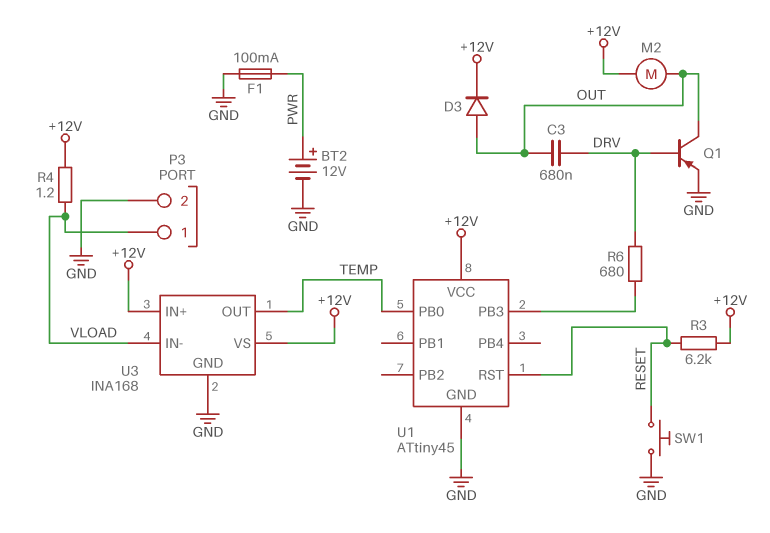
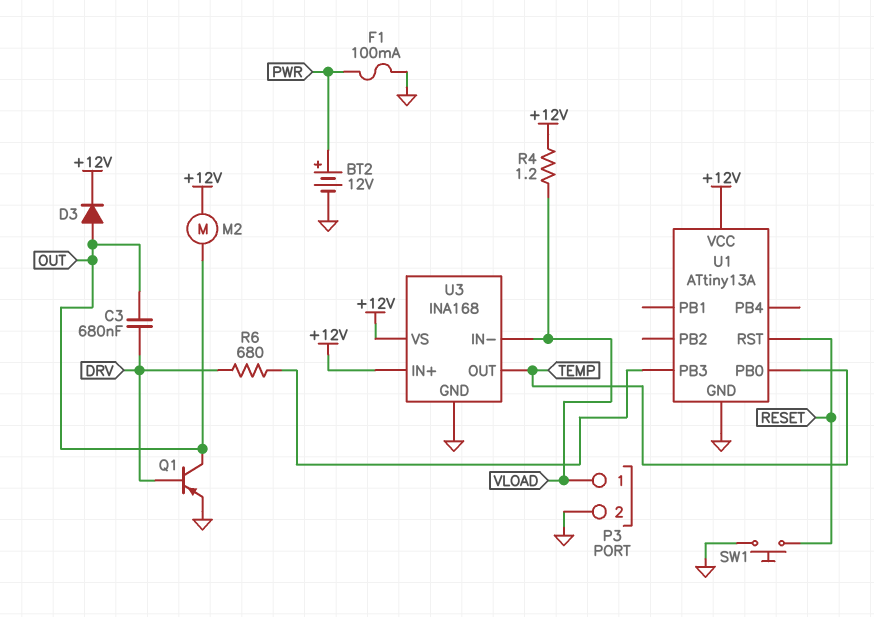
R3: 6.2k (+12V, RESET) -> none
U1: ATtiny45 -> ATtiny13A

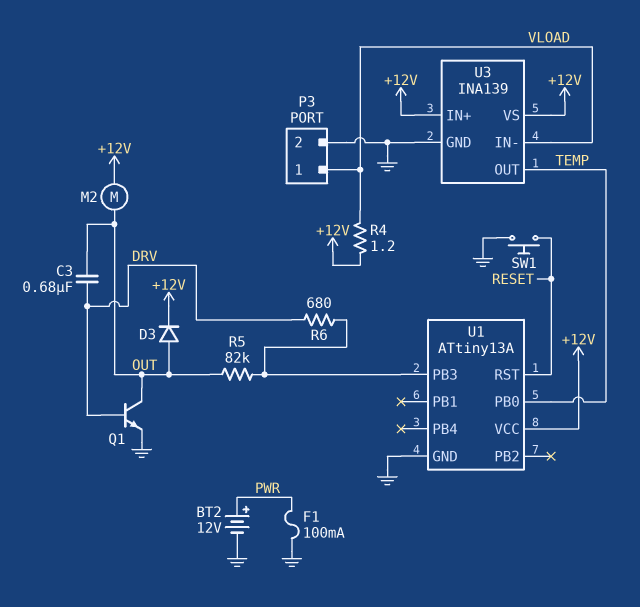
Q1: PNP (B DRV, C OUT, E GND) -> NPN (B DRV, C OUT, E GND)
R5: none -> 82k (OUT, U1/PB3)
U3: INA168 -> INA139

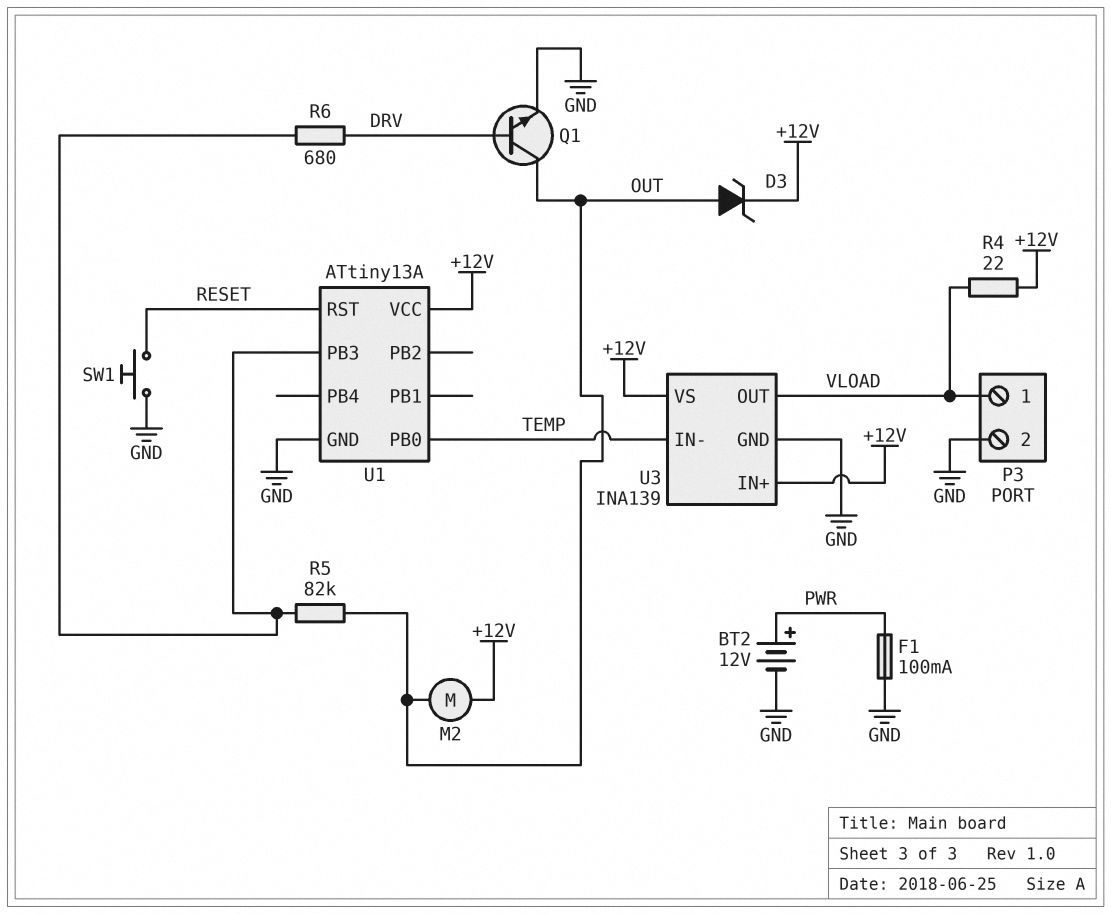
C3: 680nF (DRV, OUT) -> none
D3: diode (A OUT, K +12V) -> zener (A OUT, K +12V)
R4: 1.2 (+12V, VLOAD) -> 22 (+12V, VLOAD)
U3 pin IN-: VLOAD -> TEMP
U3 pin OUT: TEMP -> VLOAD

